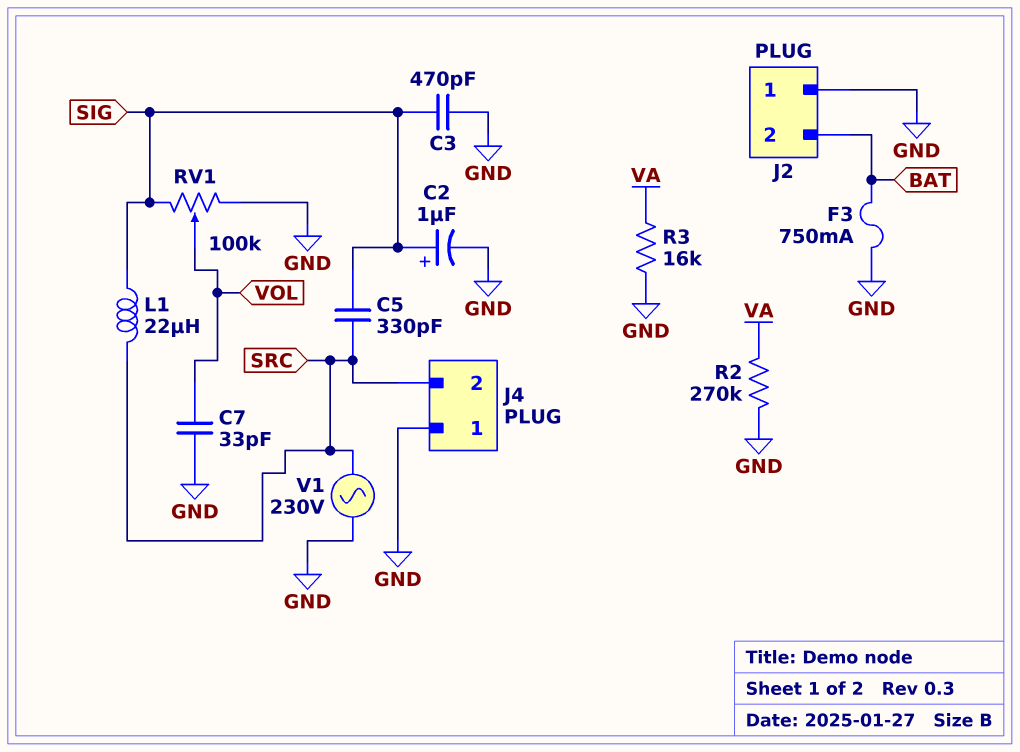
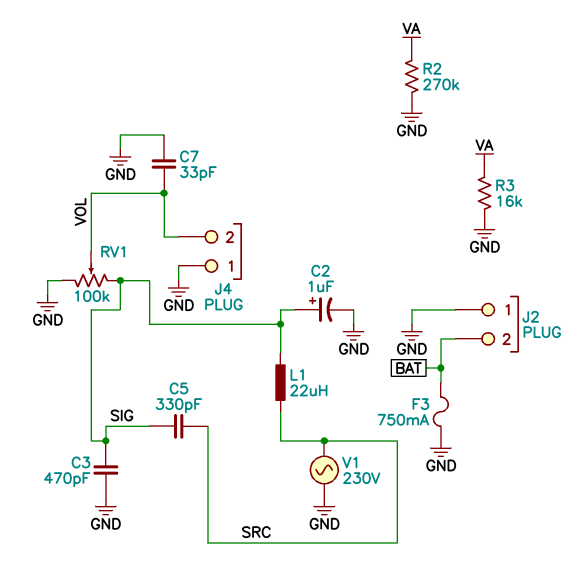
J4 pin 2: SRC -> VOL

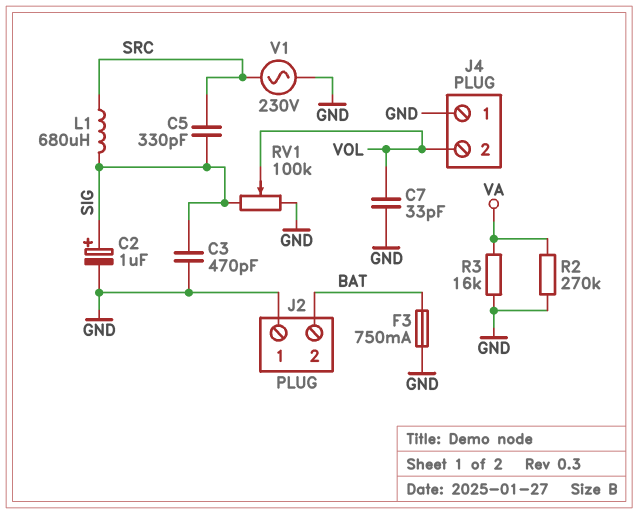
L1: 22uH (SIG, SRC) -> 680uH (SIG, SRC)

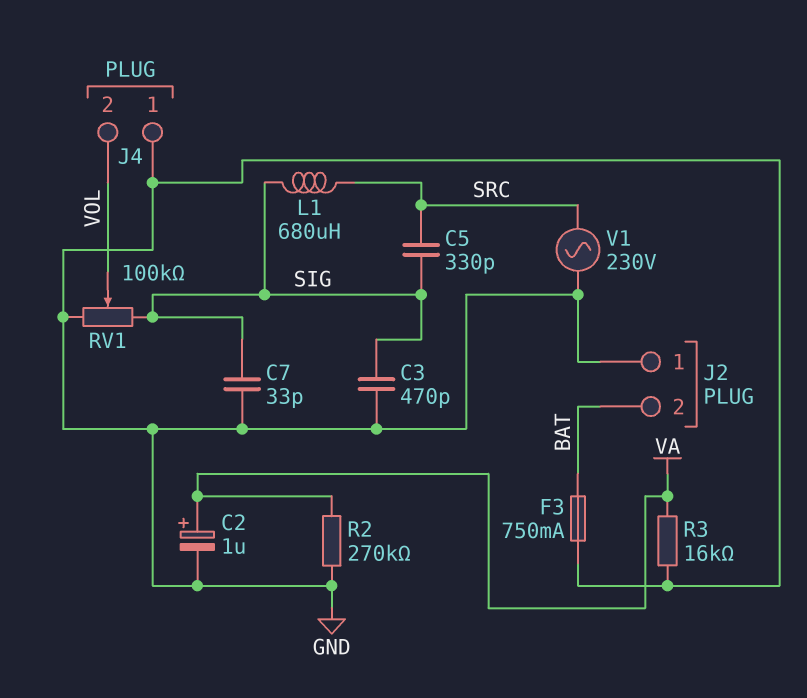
C2: 1uF (plus SIG, minus GND) -> 1uF (plus VA, minus GND)
C7: 33pF (GND, VOL) -> 33pF (GND, SIG)

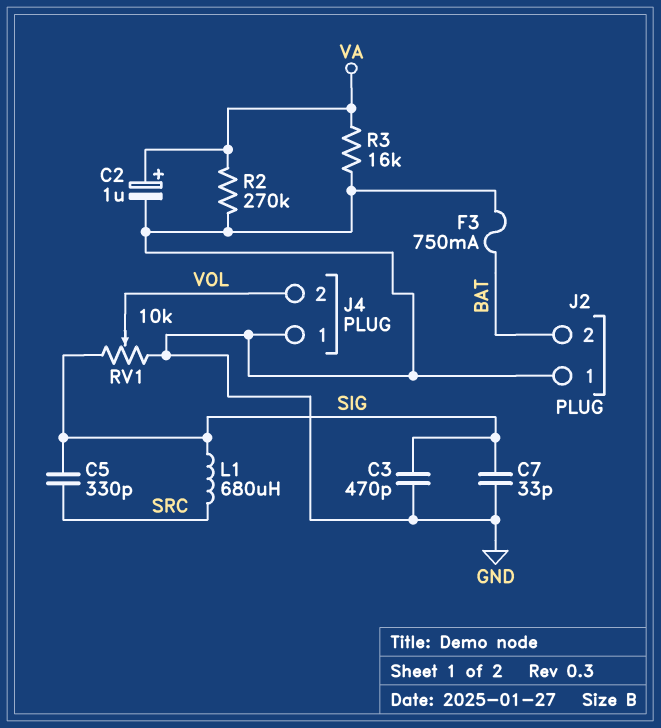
RV1: 100k (GND, SIG, wiper VOL) -> 10k (GND, SIG, wiper VOL)
V1: AC 230V (GND, SRC) -> none

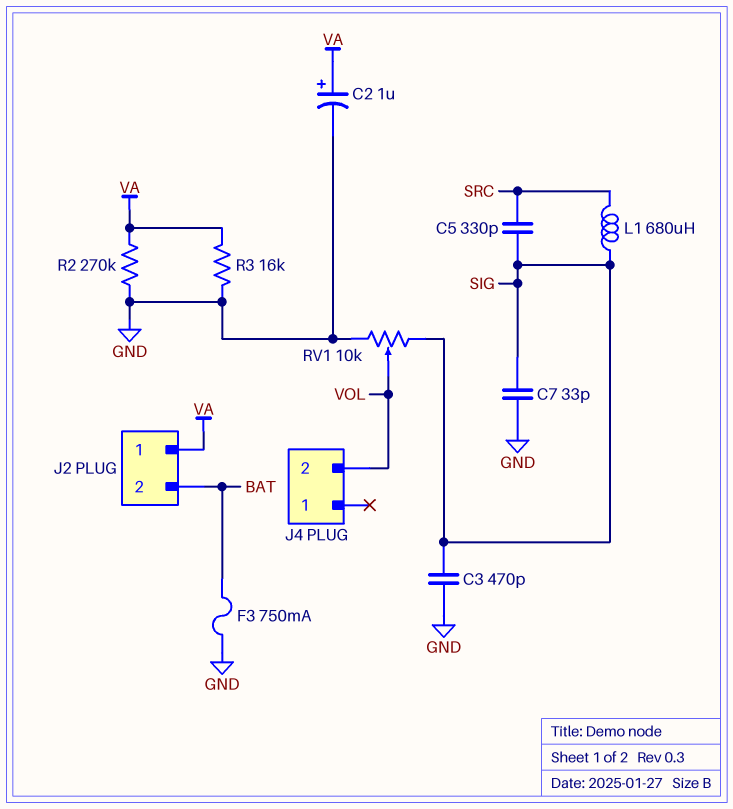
J2 pin 1: GND -> VA
J4 pin 1: GND -> none

